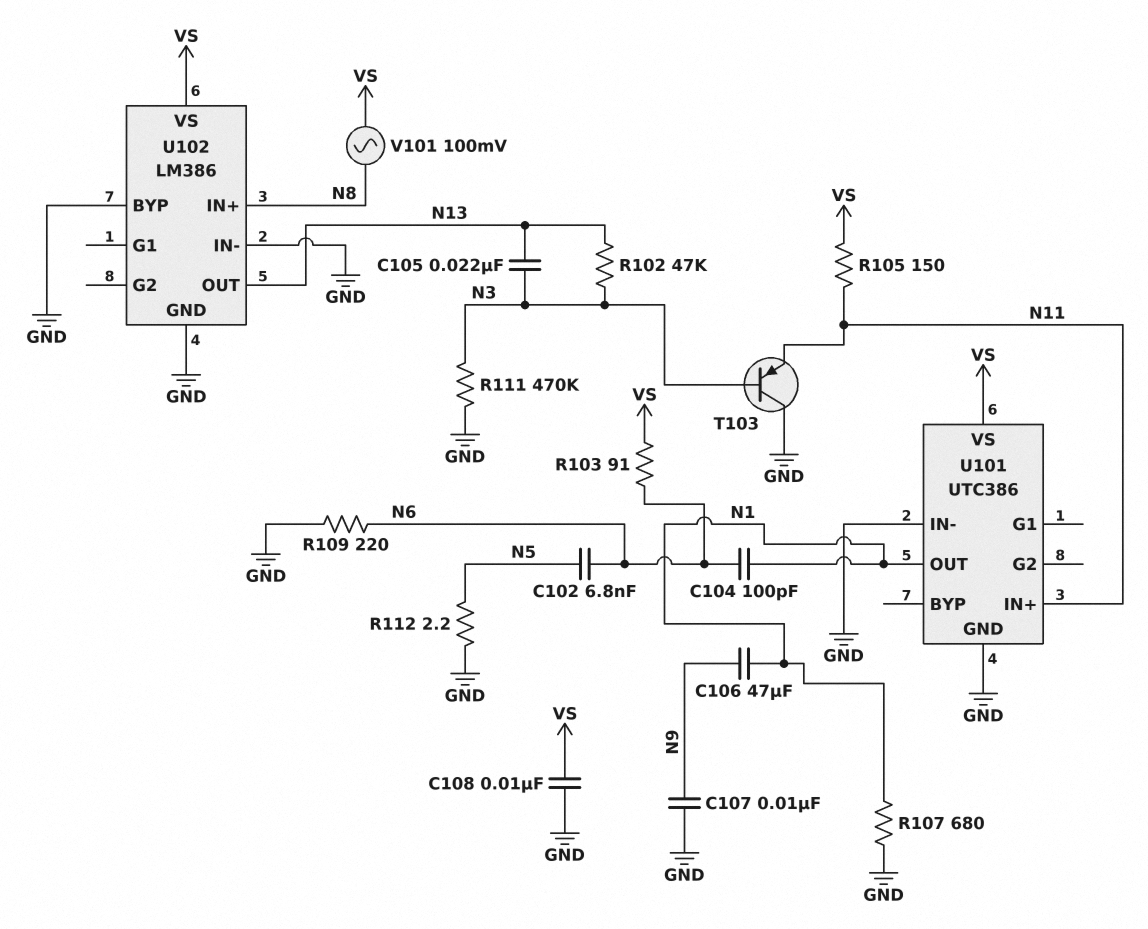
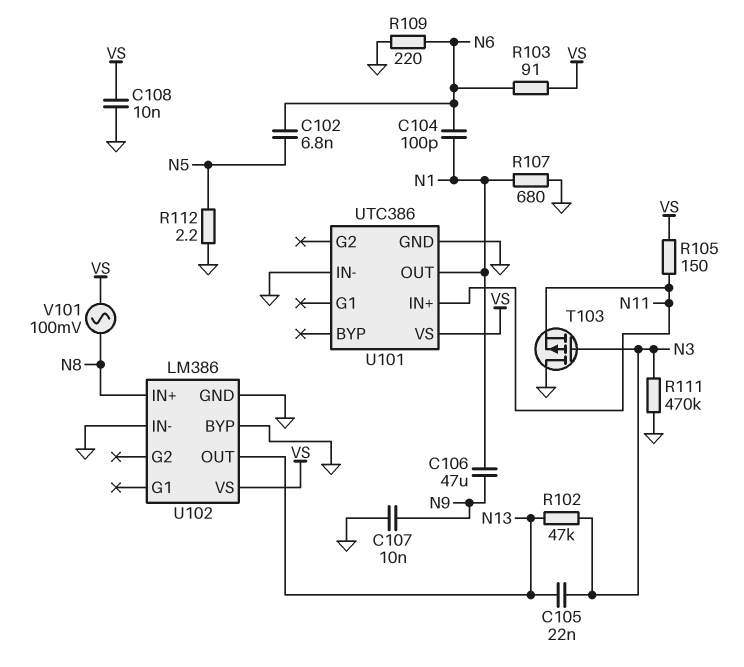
T103: PNP (B N3, C GND, E N11) -> PMOS (G N3, D GND, S N11)

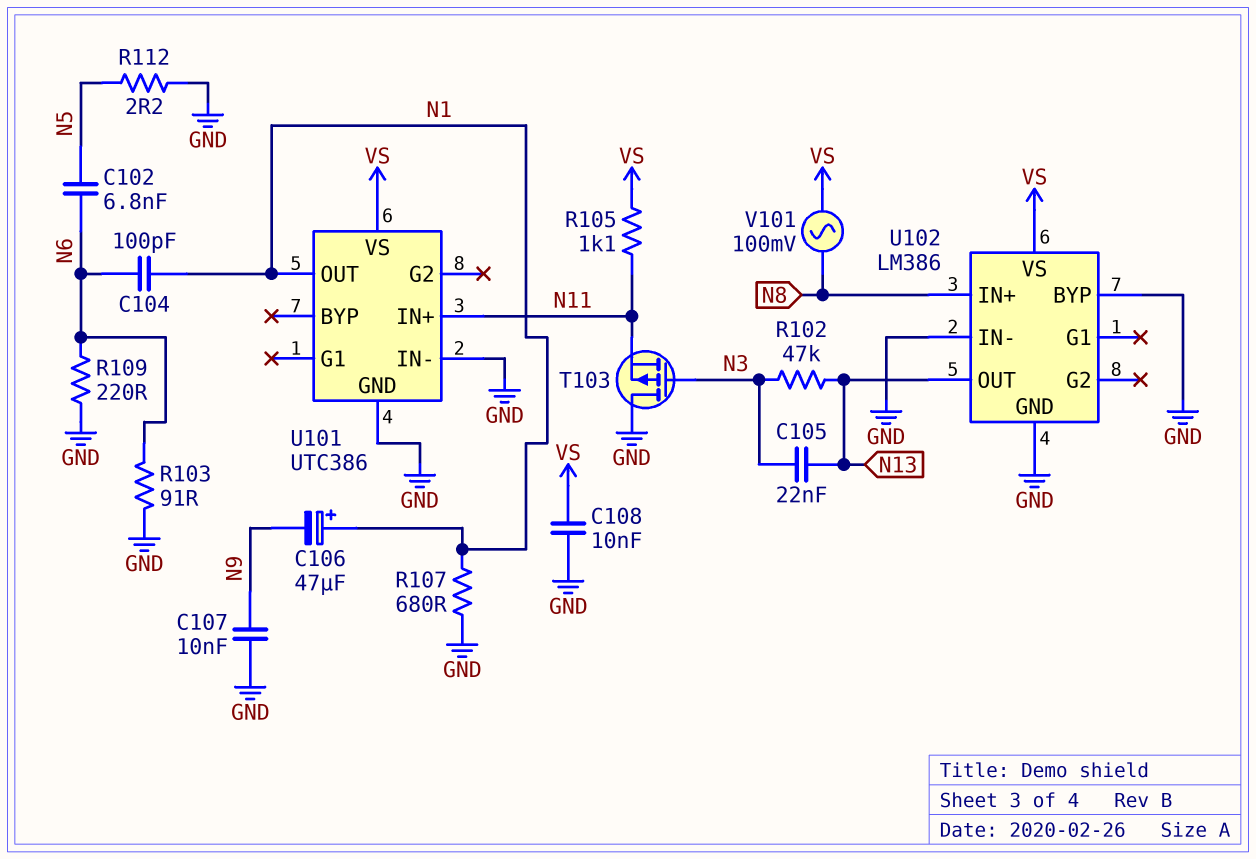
C106: 47uF (N1, N9) -> 47uF (plus N1, minus N9)
R103: 91 (N6, VS) -> 91 (GND, N6)
R105: 150 (N11, VS) -> 1.1k (N11, VS)
R111: 470k (GND, N3) -> none

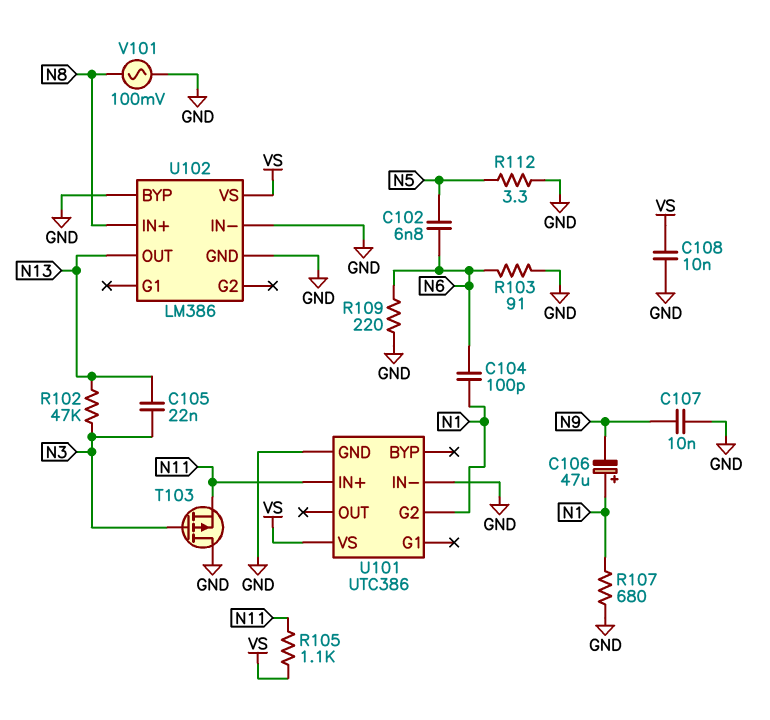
R112: 2.2 (GND, N5) -> 3.3 (GND, N5)
U101 pin G2: none -> N1
U101 pin OUT: N1 -> none
V101: AC 100mV (N8, VS) -> AC 100mV (GND, N8)

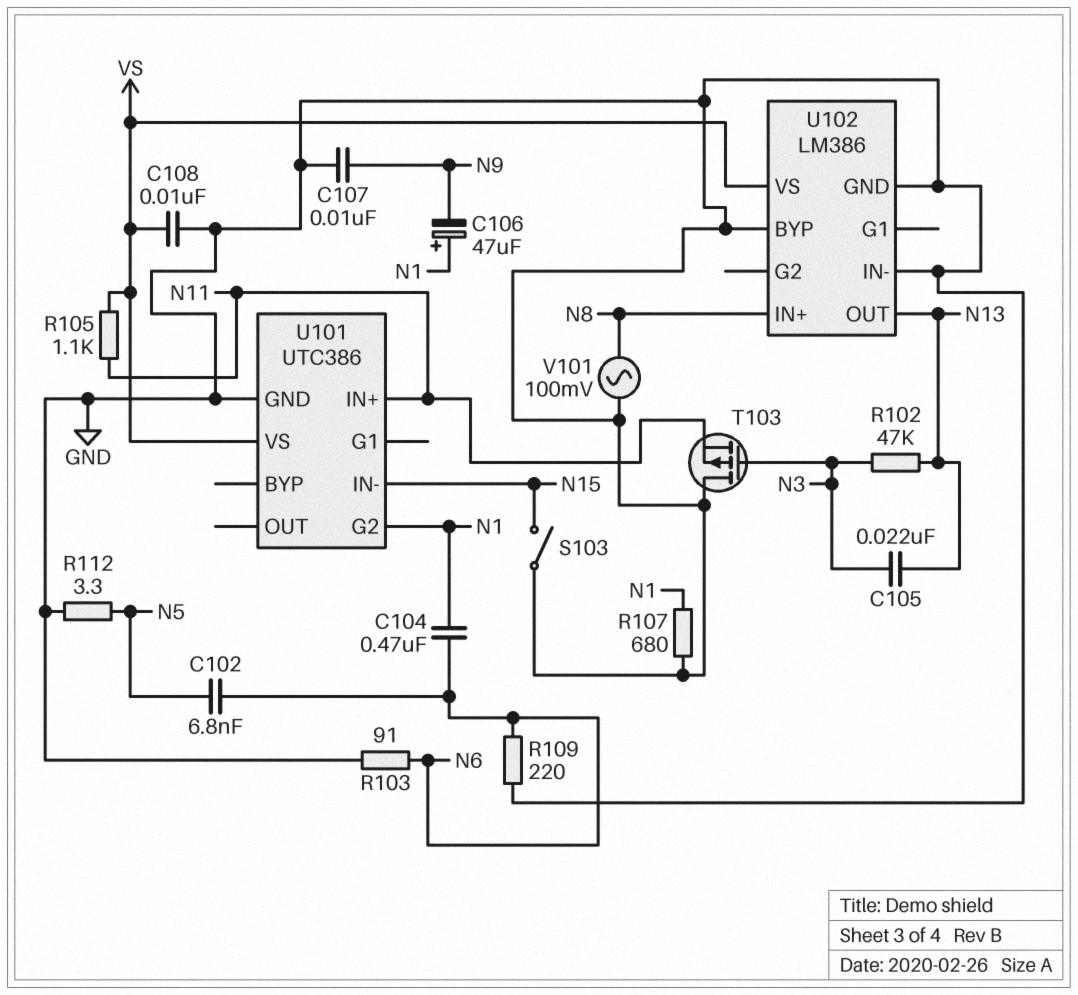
C104: 100pF (N1, N6) -> 470nF (N1, N6)
S103: none -> switch (GND, N15)
U101 pin IN-: GND -> N15

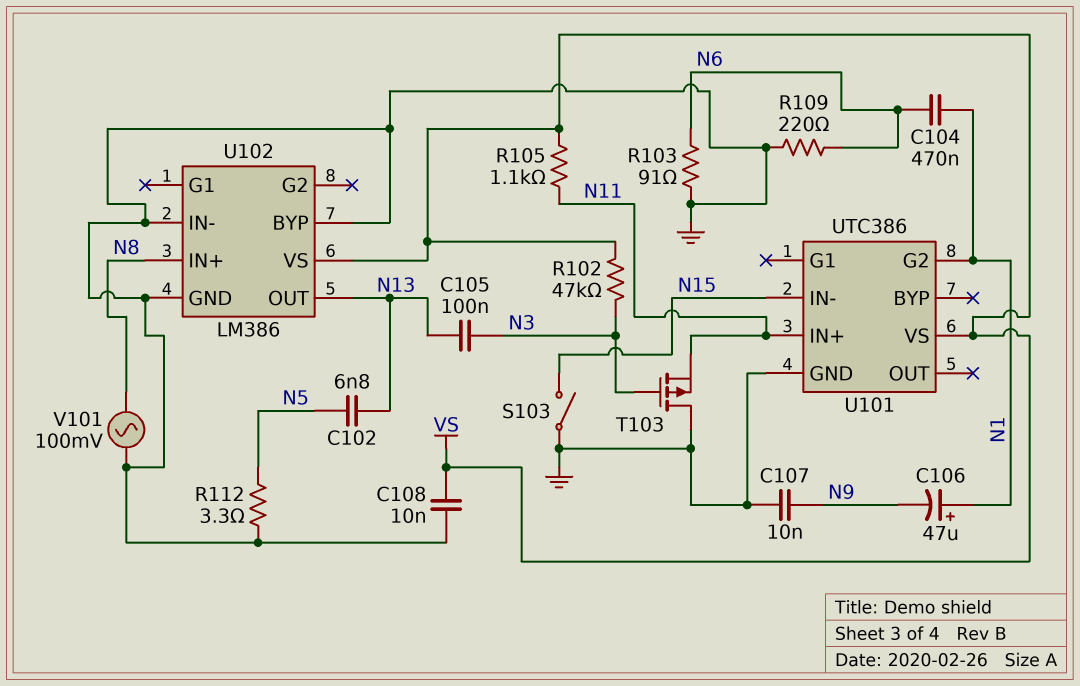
C102: 6.8nF (N5, N6) -> 6.8nF (N5, N13)
C105: 22nF (N3, N13) -> 100nF (N3, N13)
R102: 47k (N3, N13) -> 47k (N3, VS)
R107: 680 (GND, N1) -> none

